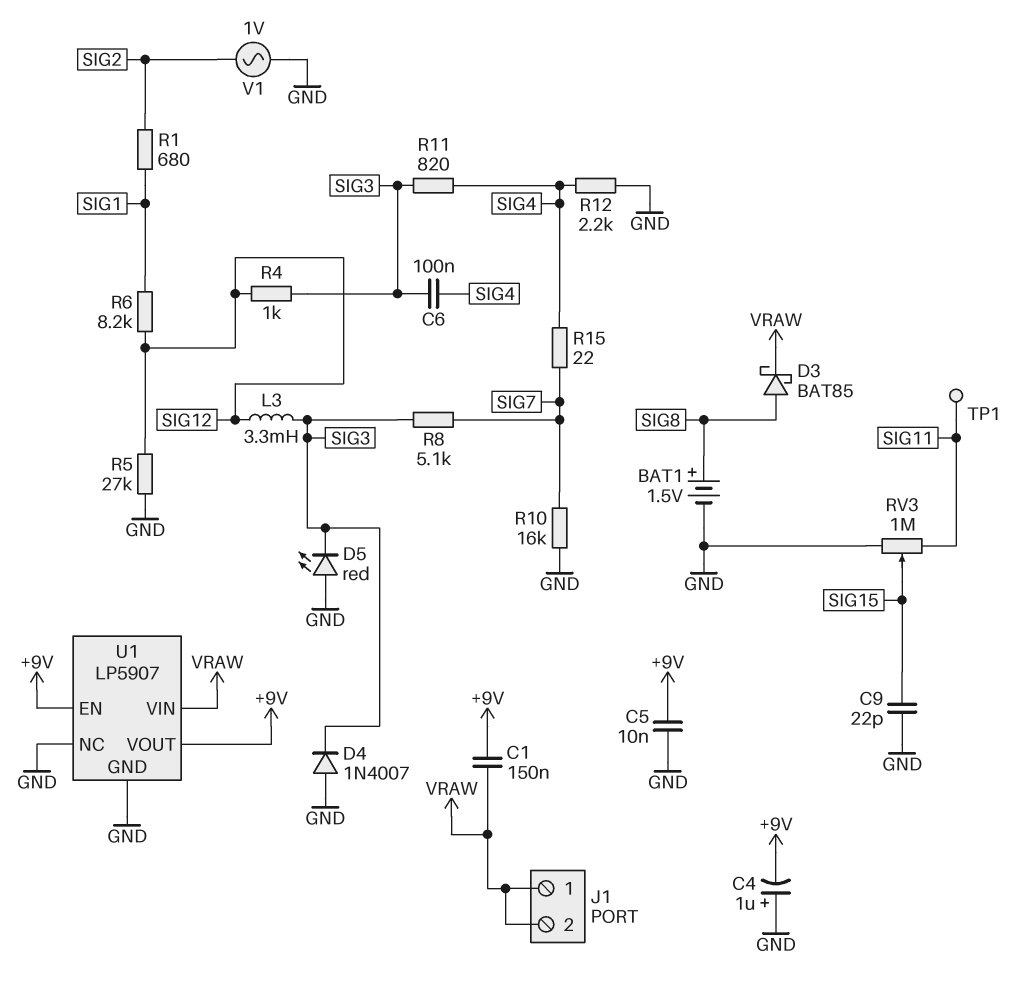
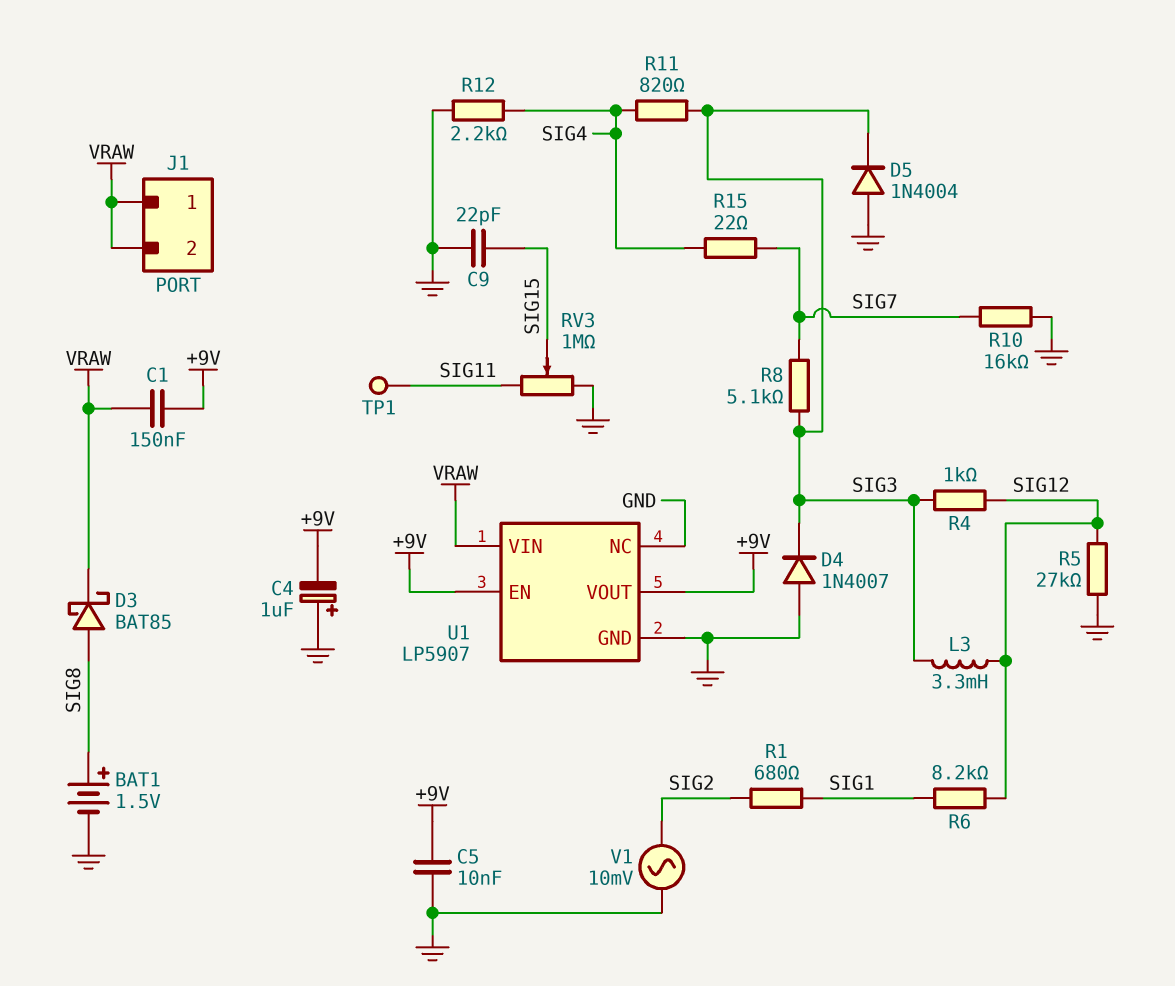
C6: 100nF (SIG3, SIG4) -> none
D5: LED red (A GND, K SIG3) -> diode 1N4004 (A GND, K SIG3)
V1: AC 1V (GND, SIG2) -> AC 10mV (GND, SIG2)

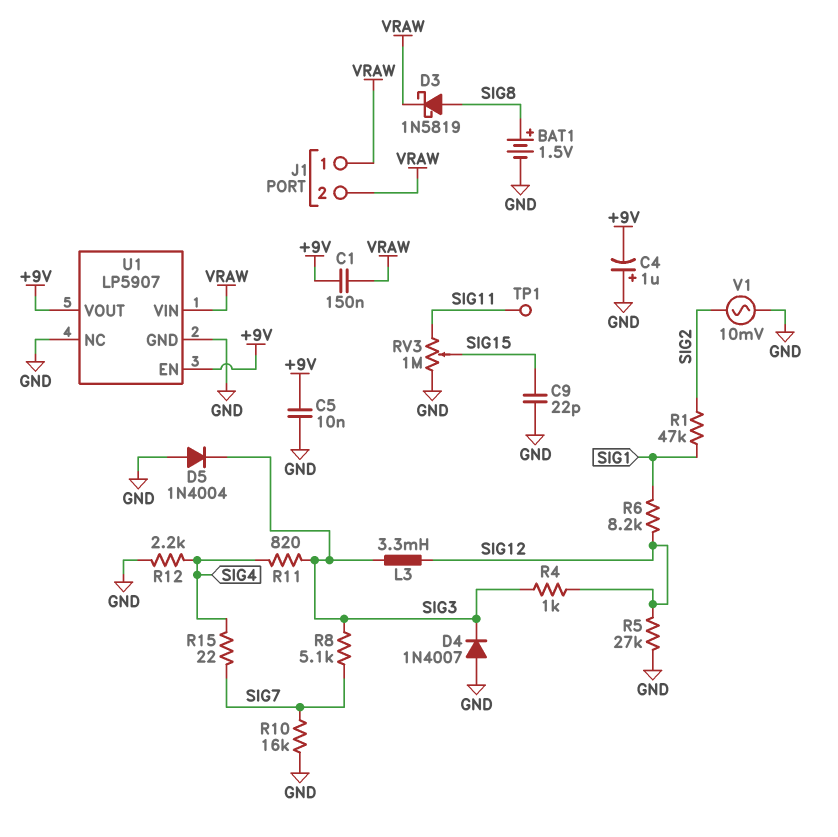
D3: schottky BAT85 (A SIG8, K VRAW) -> schottky 1N5819 (A SIG8, K VRAW)
R1: 680 (SIG1, SIG2) -> 47k (SIG1, SIG2)

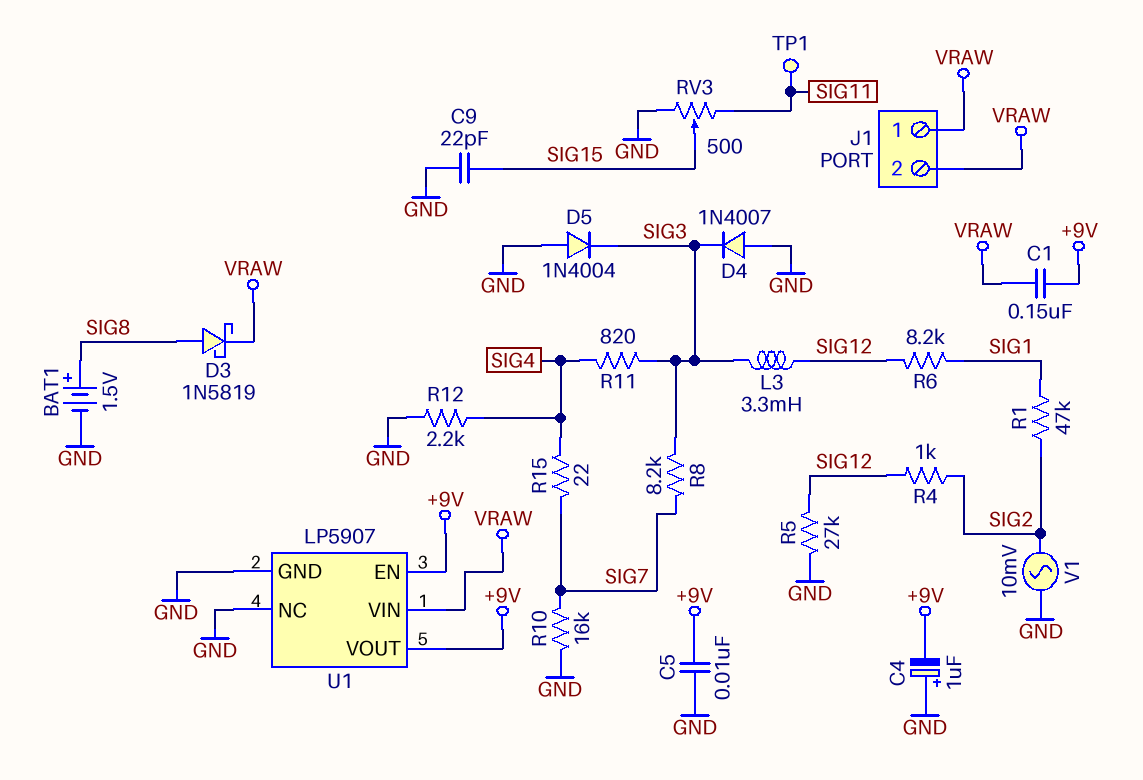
R4: 1k (SIG3, SIG12) -> 1k (SIG2, SIG12)
R8: 5.1k (SIG3, SIG7) -> 8.2k (SIG3, SIG7)
RV3: 1M (GND, SIG11, wiper SIG15) -> 500 (GND, SIG11, wiper SIG15)

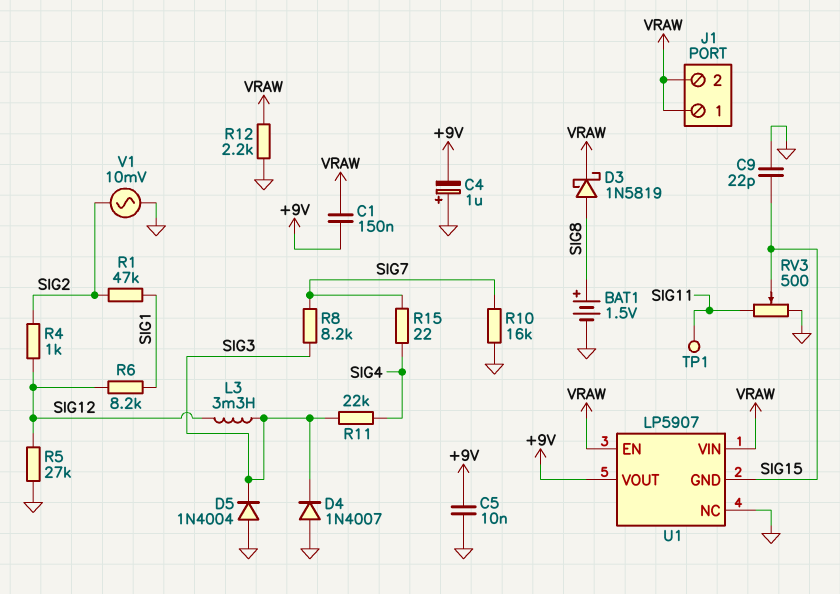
R11: 820 (SIG3, SIG4) -> 22k (SIG3, SIG4)
R12: 2.2k (GND, SIG4) -> 2.2k (GND, VRAW)
U1 pin EN: +9V -> VRAW
U1 pin GND: GND -> SIG15

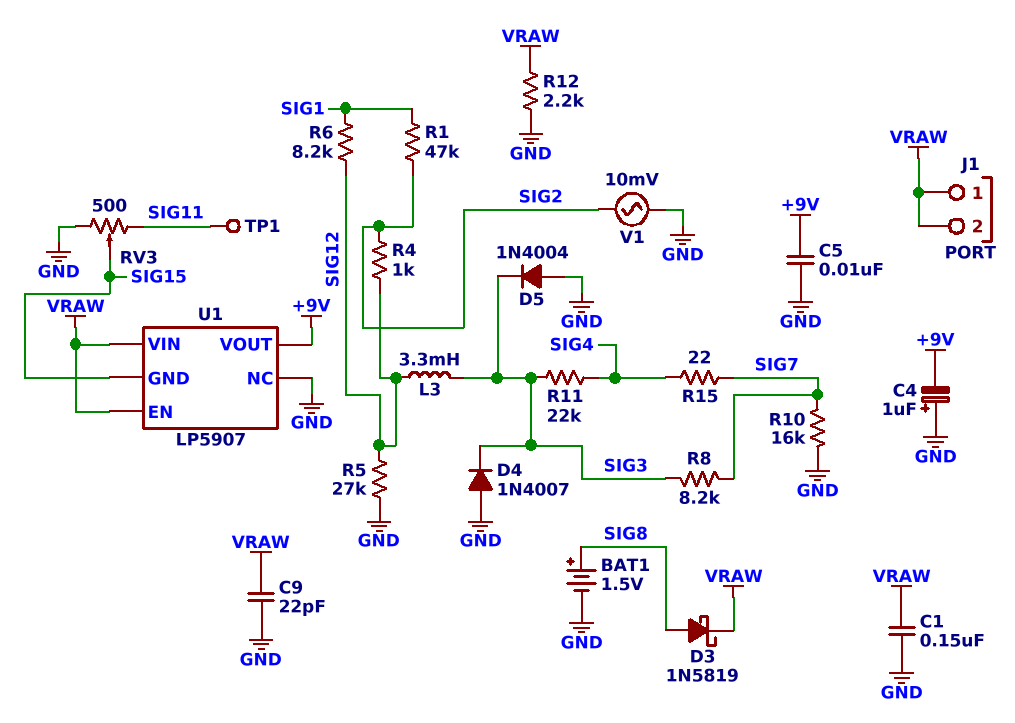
C1: 150nF (+9V, VRAW) -> 150nF (GND, VRAW)
C9: 22pF (GND, SIG15) -> 22pF (GND, VRAW)

